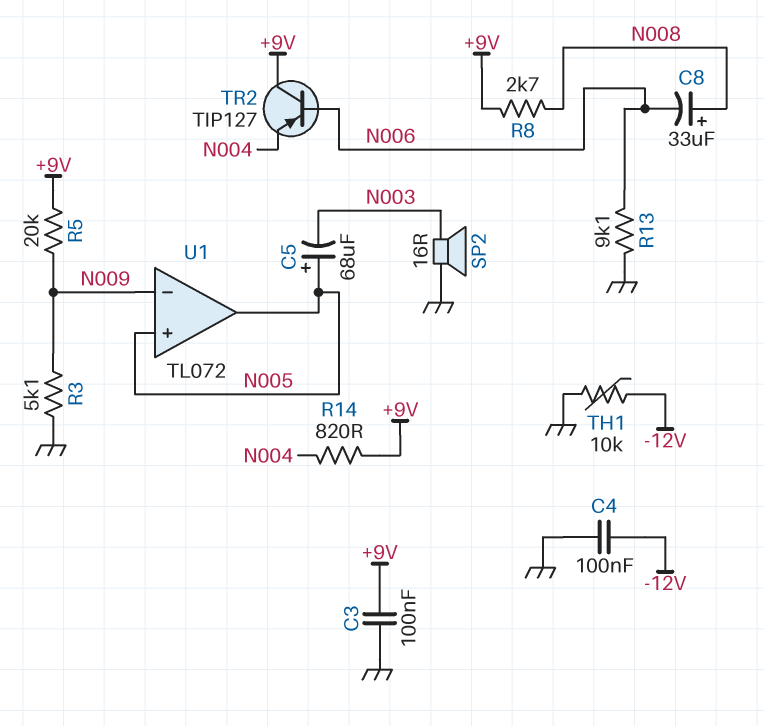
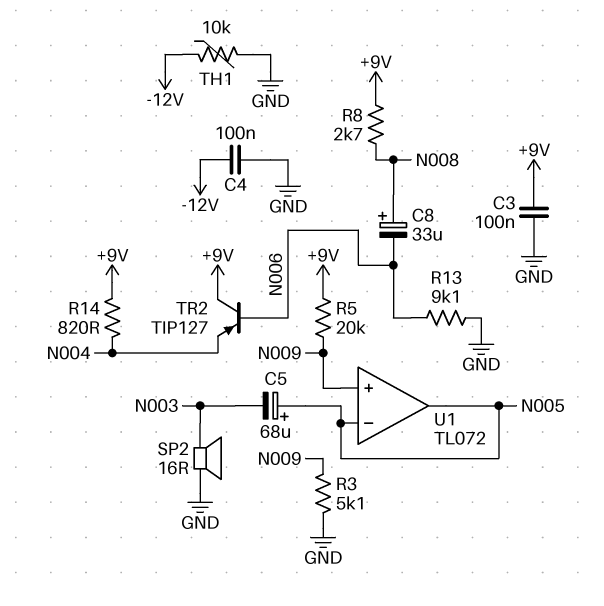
U1 pin in+: N005 -> N009
U1 pin in-: N009 -> N005

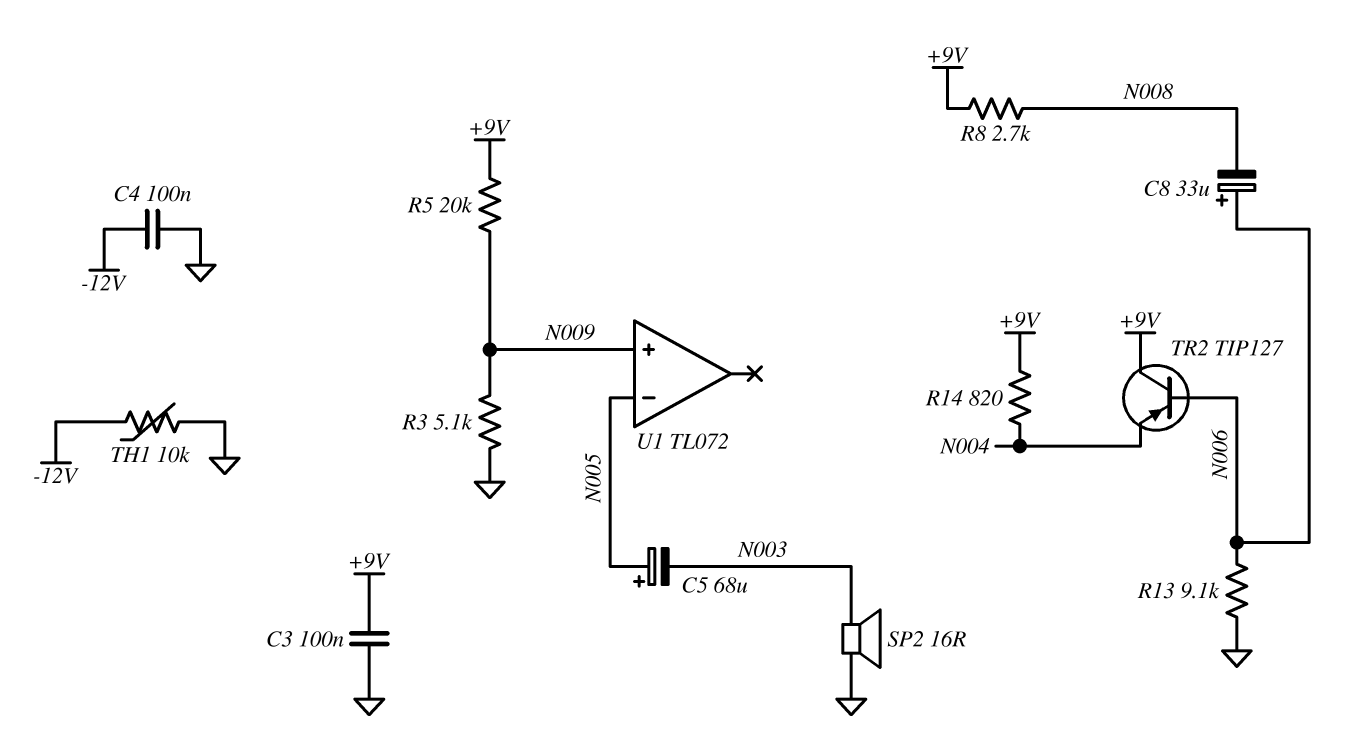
C8: 33uF (plus N008, minus N006) -> 33uF (plus N006, minus N008)
U1 pin out: N005 -> none

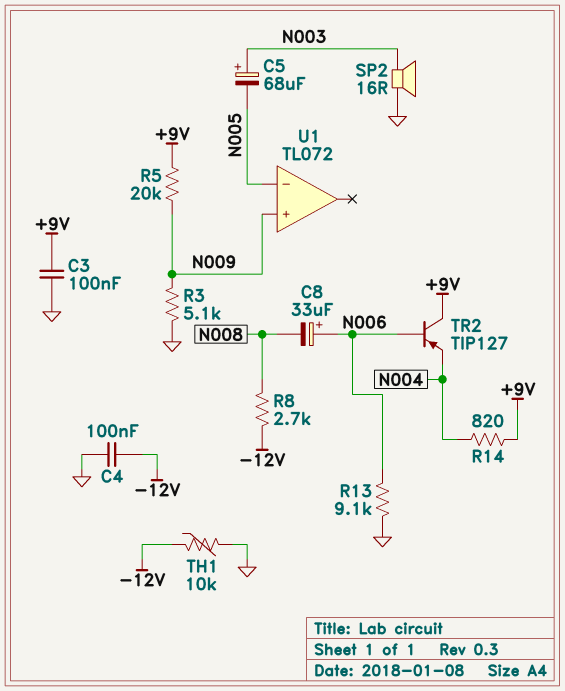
C5: 68uF (plus N005, minus N003) -> 68uF (plus N003, minus N005)
R8: 2.7k (+9V, N008) -> 2.7k (-12V, N008)

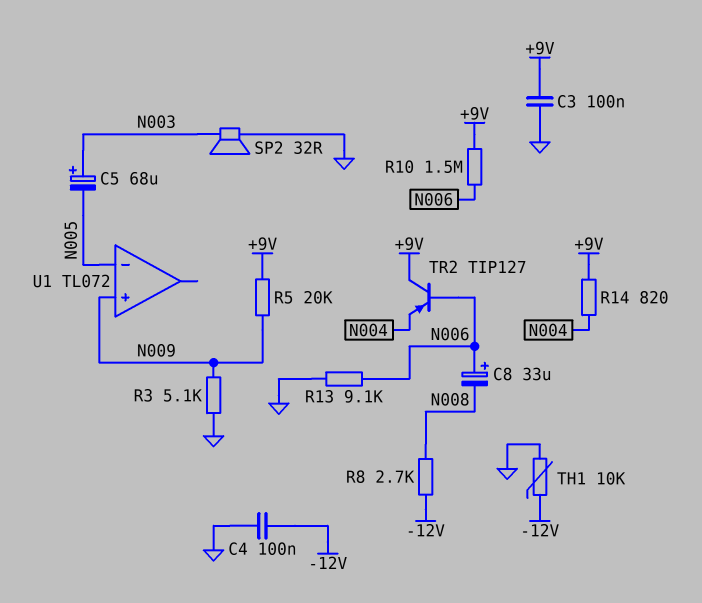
R10: none -> 1.5M (+9V, N006)
SP2: speaker 16R (GND, N003) -> speaker 32R (GND, N003)

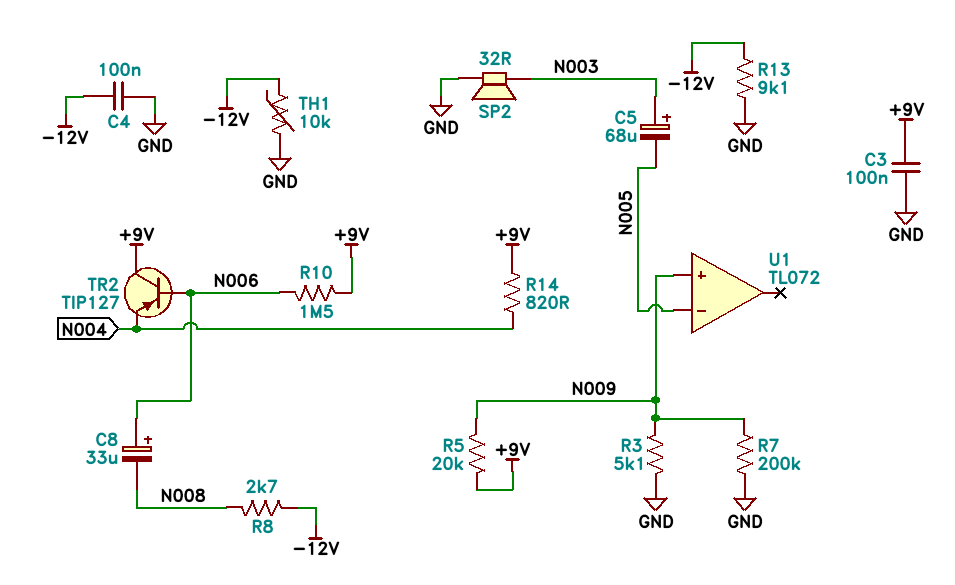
R7: none -> 200k (GND, N009)
R13: 9.1k (GND, N006) -> 9.1k (-12V, GND)

